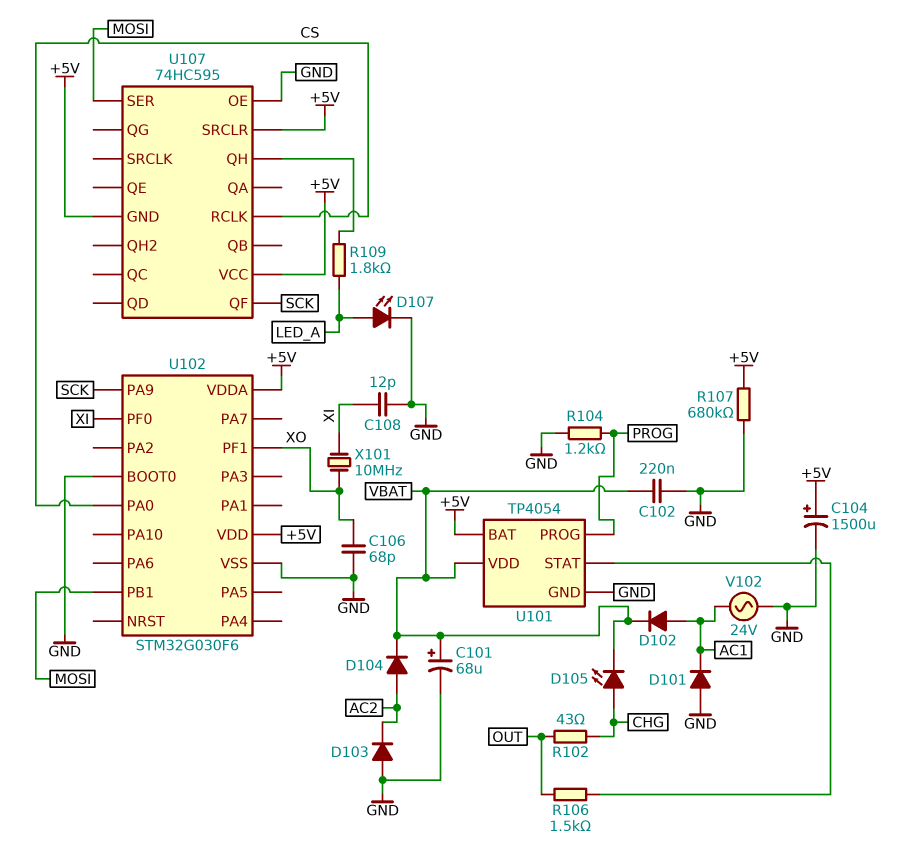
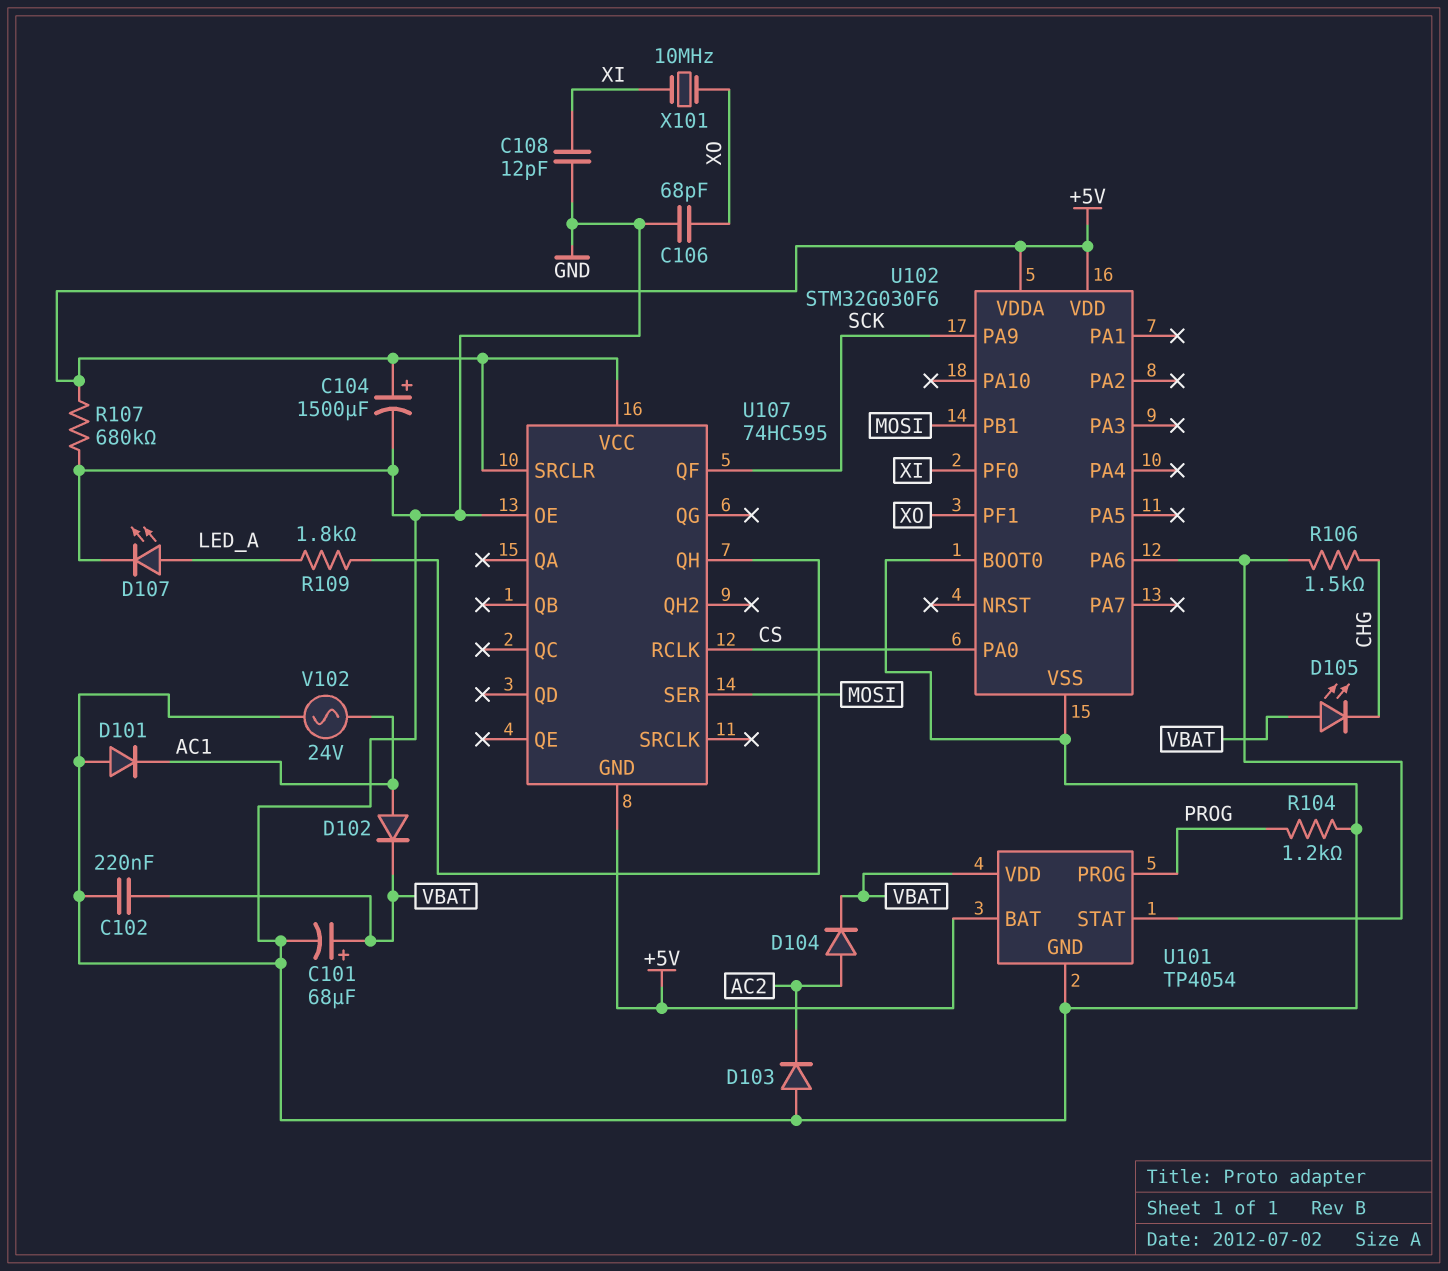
D105: LED (A CHG, K VBAT) -> LED (A VBAT, K CHG)
R102: 43 (CHG, OUT) -> none
R106: 1.5k (OUT, U101/STAT) -> 1.5k (CHG, U101/STAT)
U102 pin PA6: none -> U101/STAT

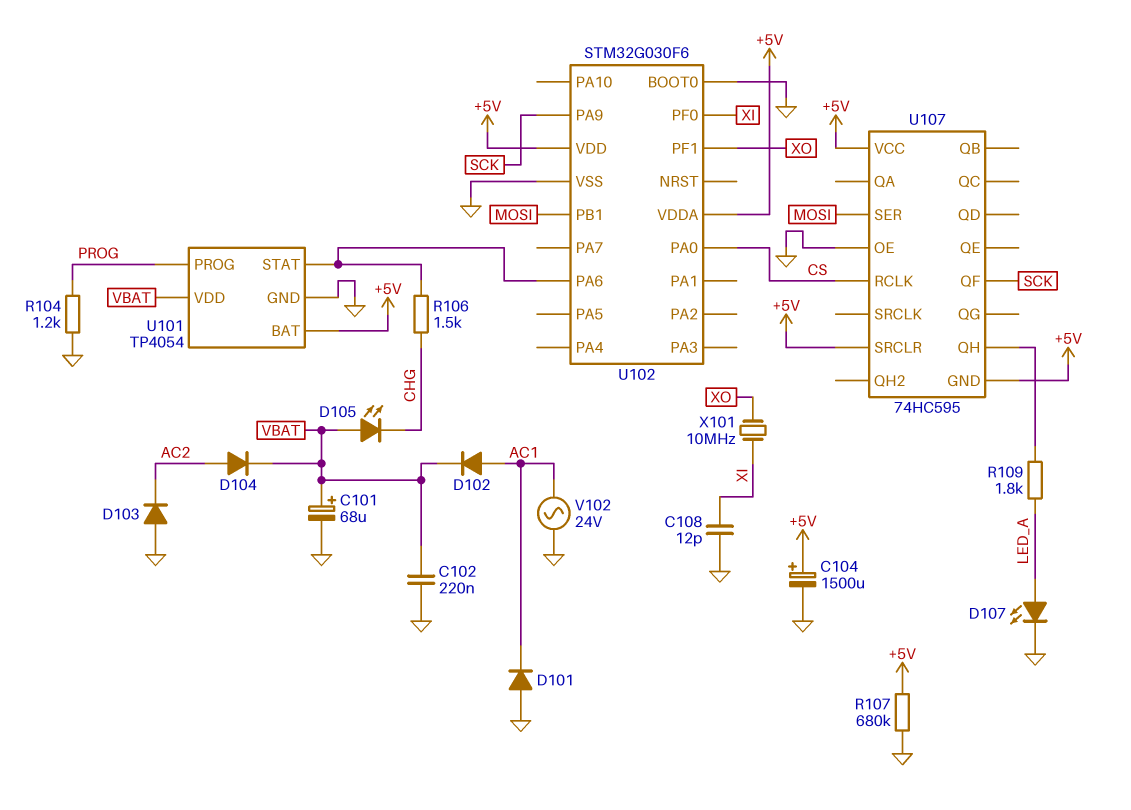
C106: 68pF (GND, XO) -> none

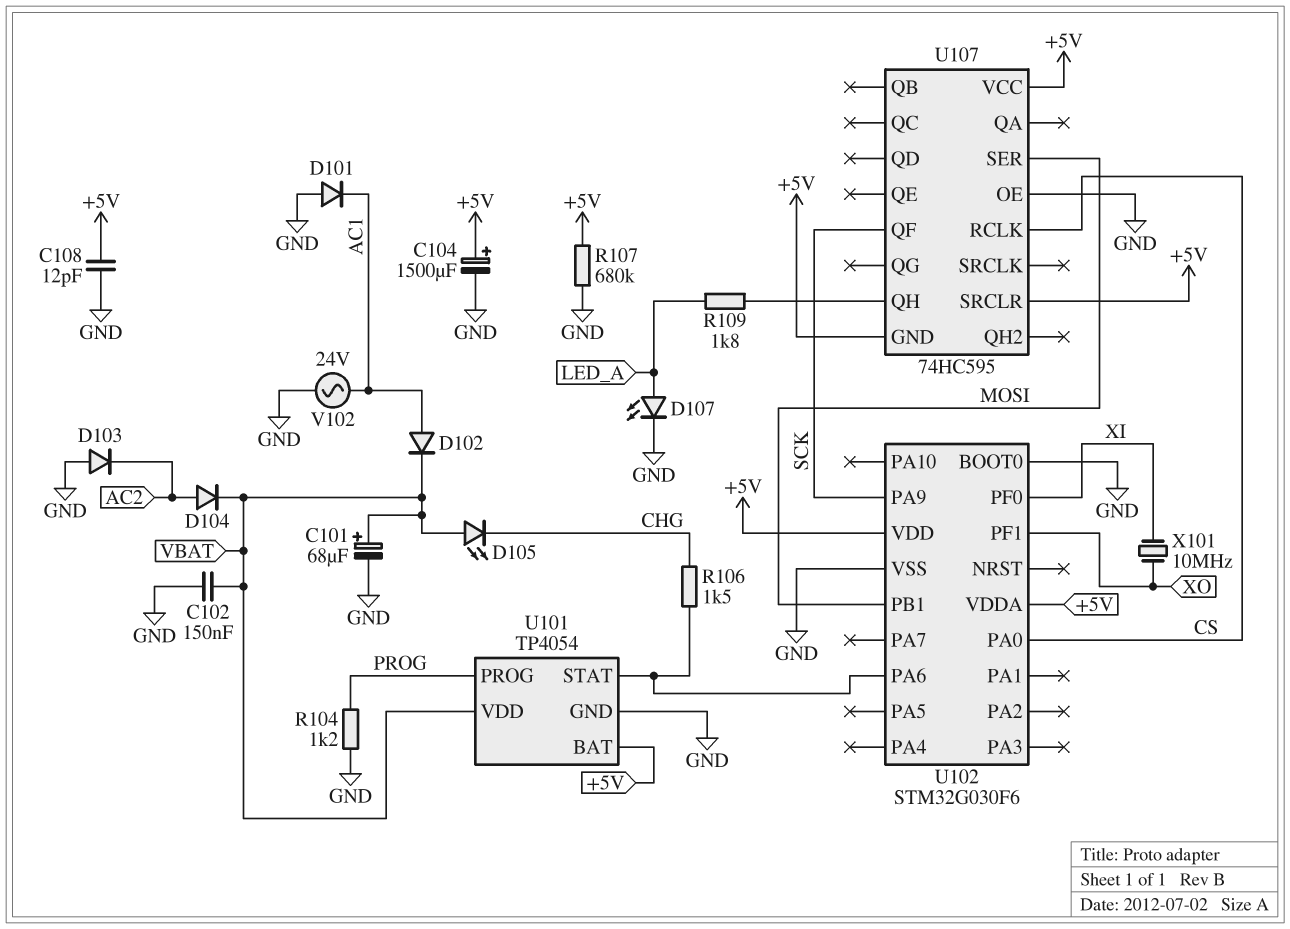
C102: 220nF (GND, VBAT) -> 150nF (GND, VBAT)
C108: 12pF (GND, XI) -> 12pF (+5V, GND)

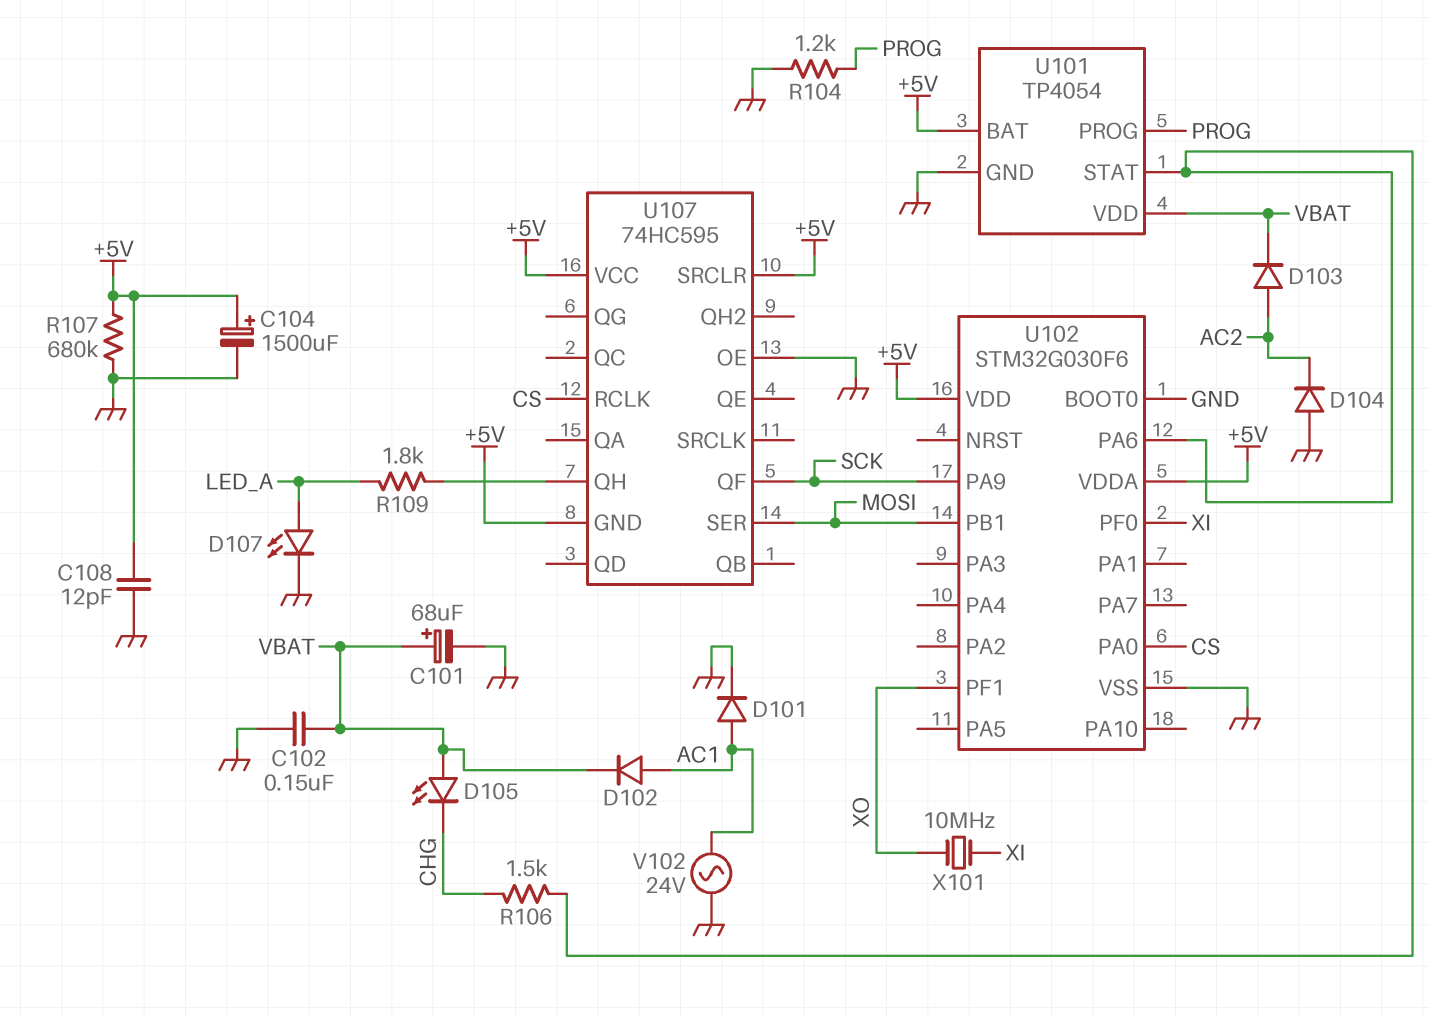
D101: diode (A GND, K AC1) -> diode (A AC1, K GND)
D103: diode (A GND, K AC2) -> diode (A AC2, K VBAT)
D104: diode (A AC2, K VBAT) -> diode (A GND, K AC2)

